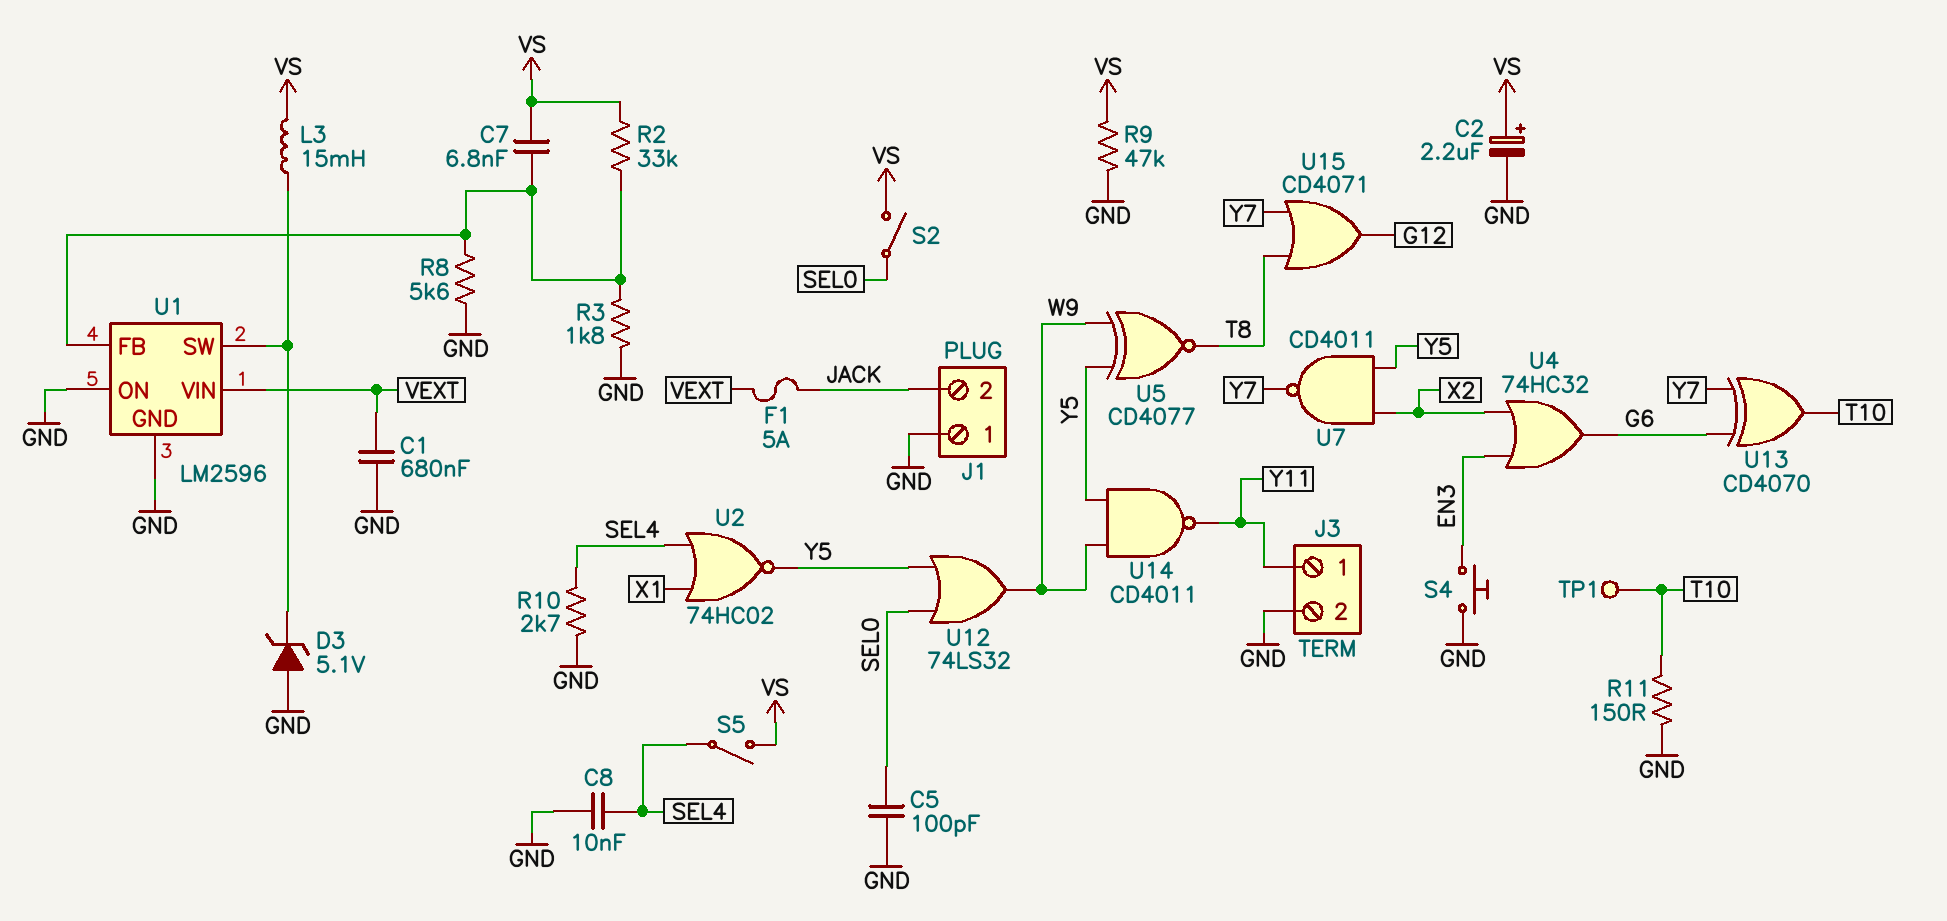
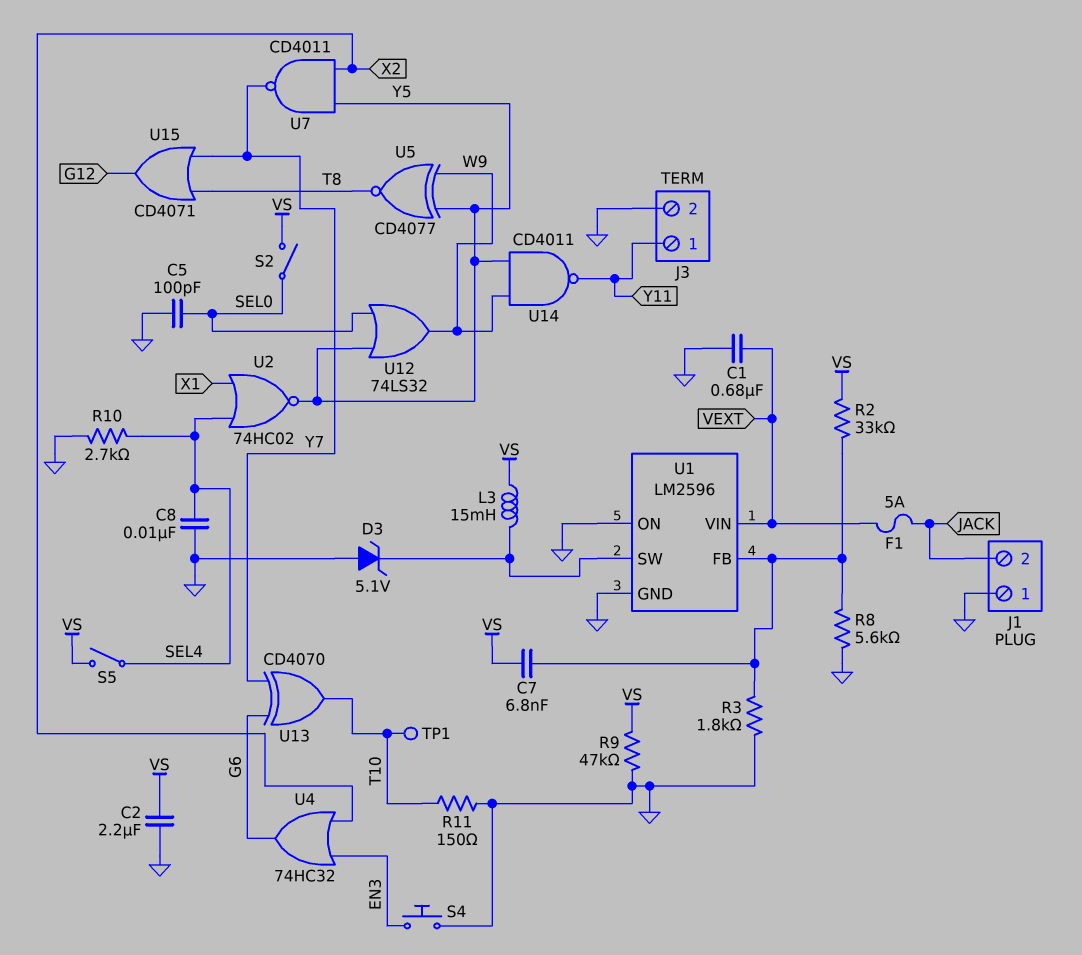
C2: 2.2uF (plus VS, minus GND) -> 2.2uF (GND, VS)

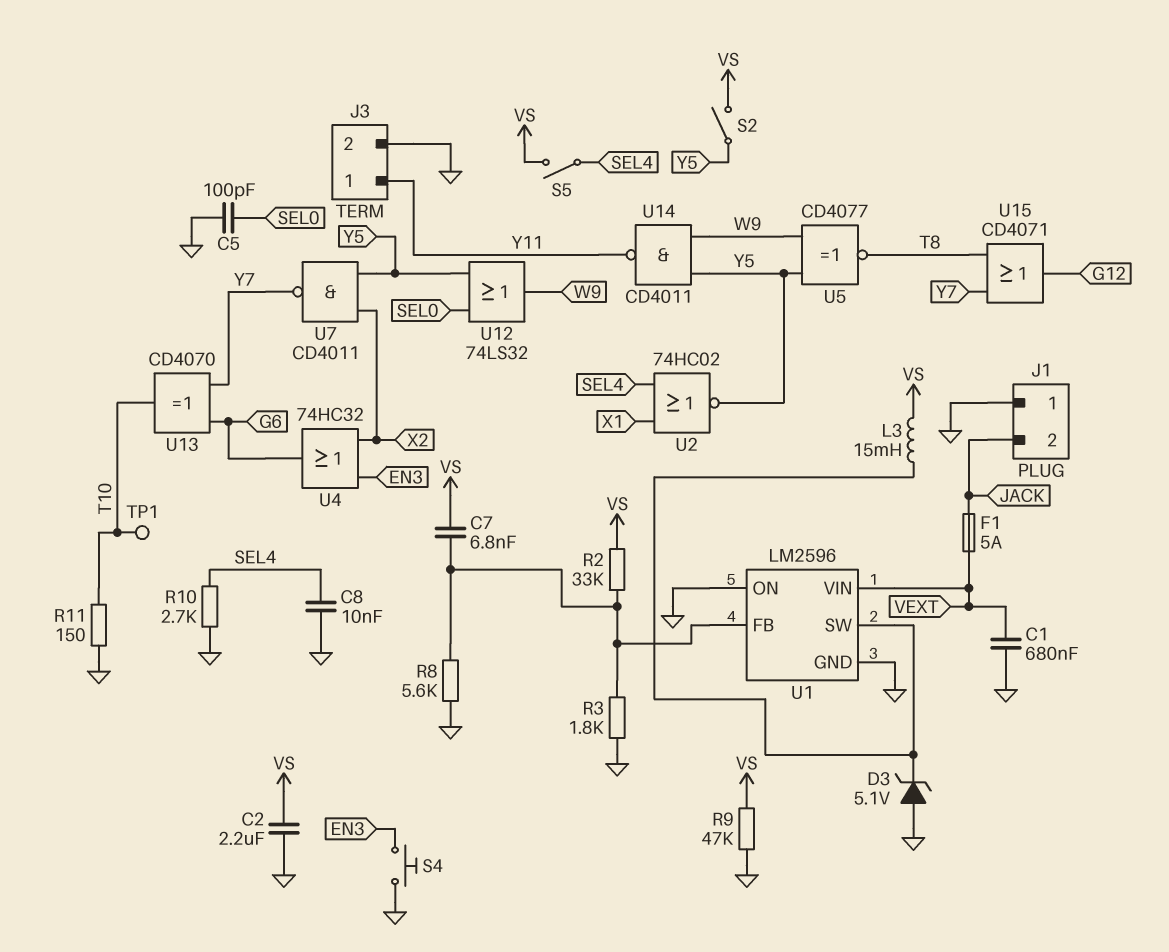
S2: switch (SEL0, VS) -> switch (VS, Y5)

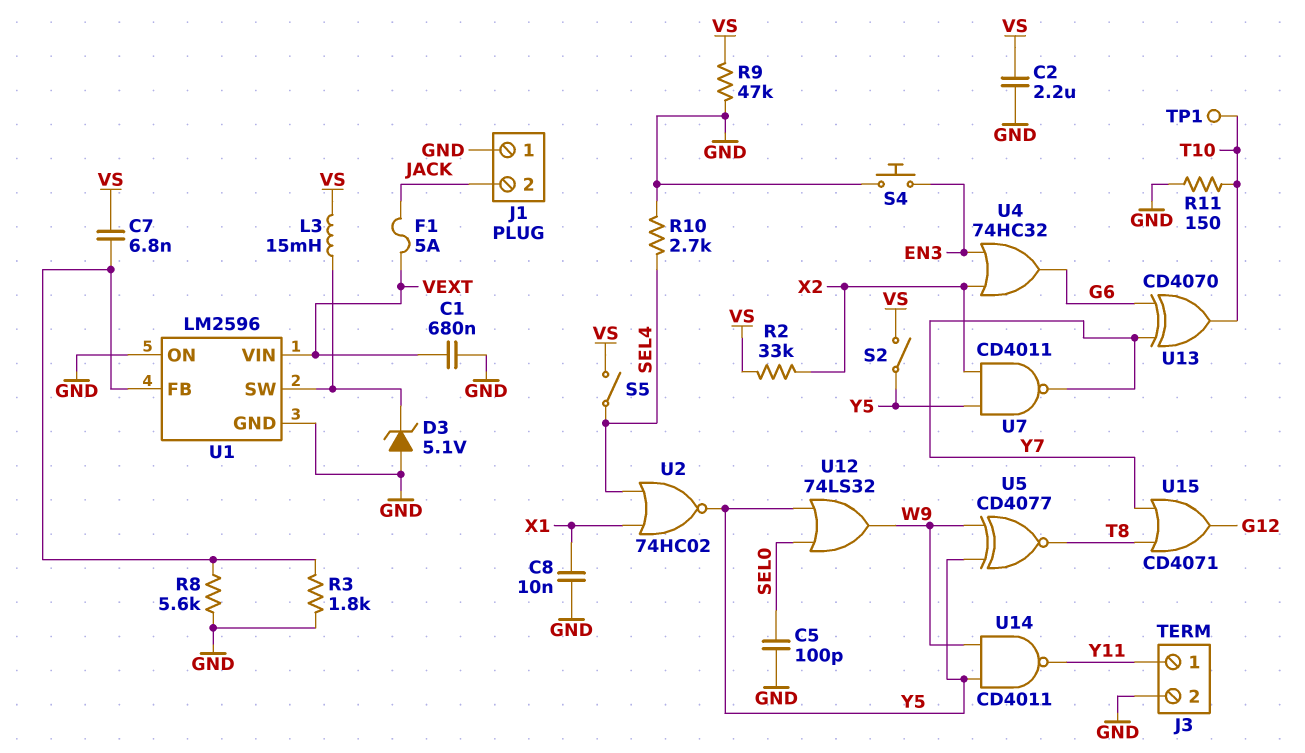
C8: 10nF (GND, SEL4) -> 10nF (GND, X1)
R2: 33k (U1/FB, VS) -> 33k (VS, X2)

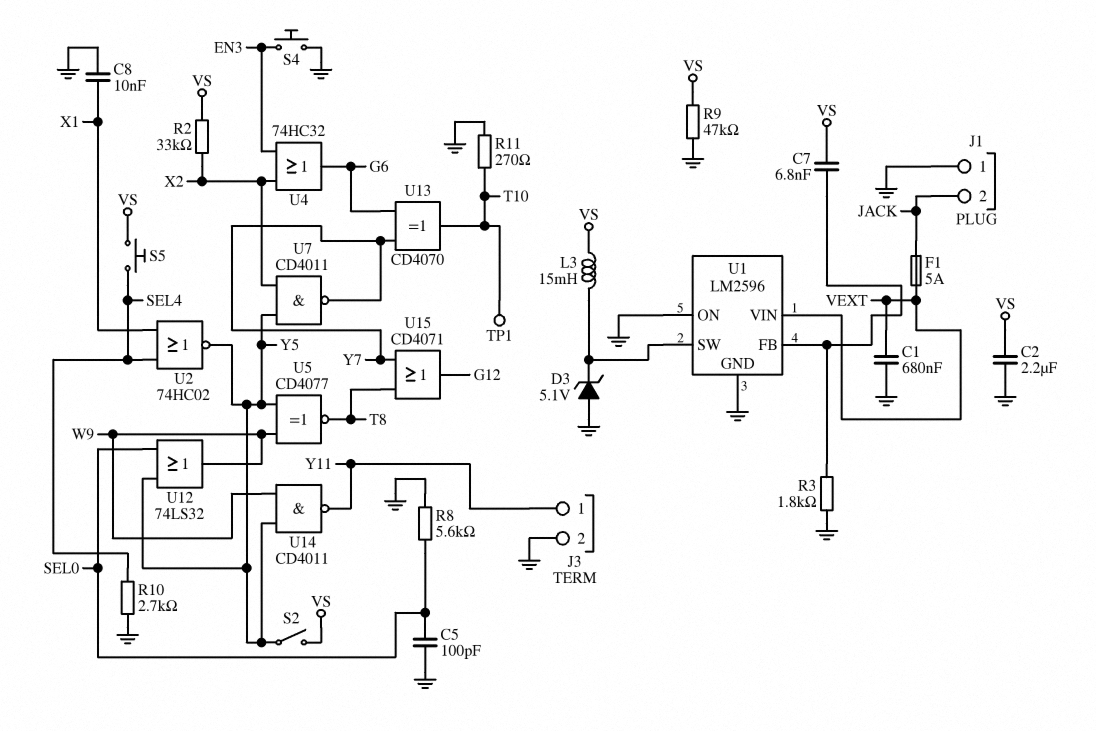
R8: 5.6k (GND, U1/FB) -> 5.6k (GND, SEL0)
R11: 150 (GND, T10) -> 270 (GND, T10)
S5: switch (SEL4, VS) -> button (SEL4, VS)

